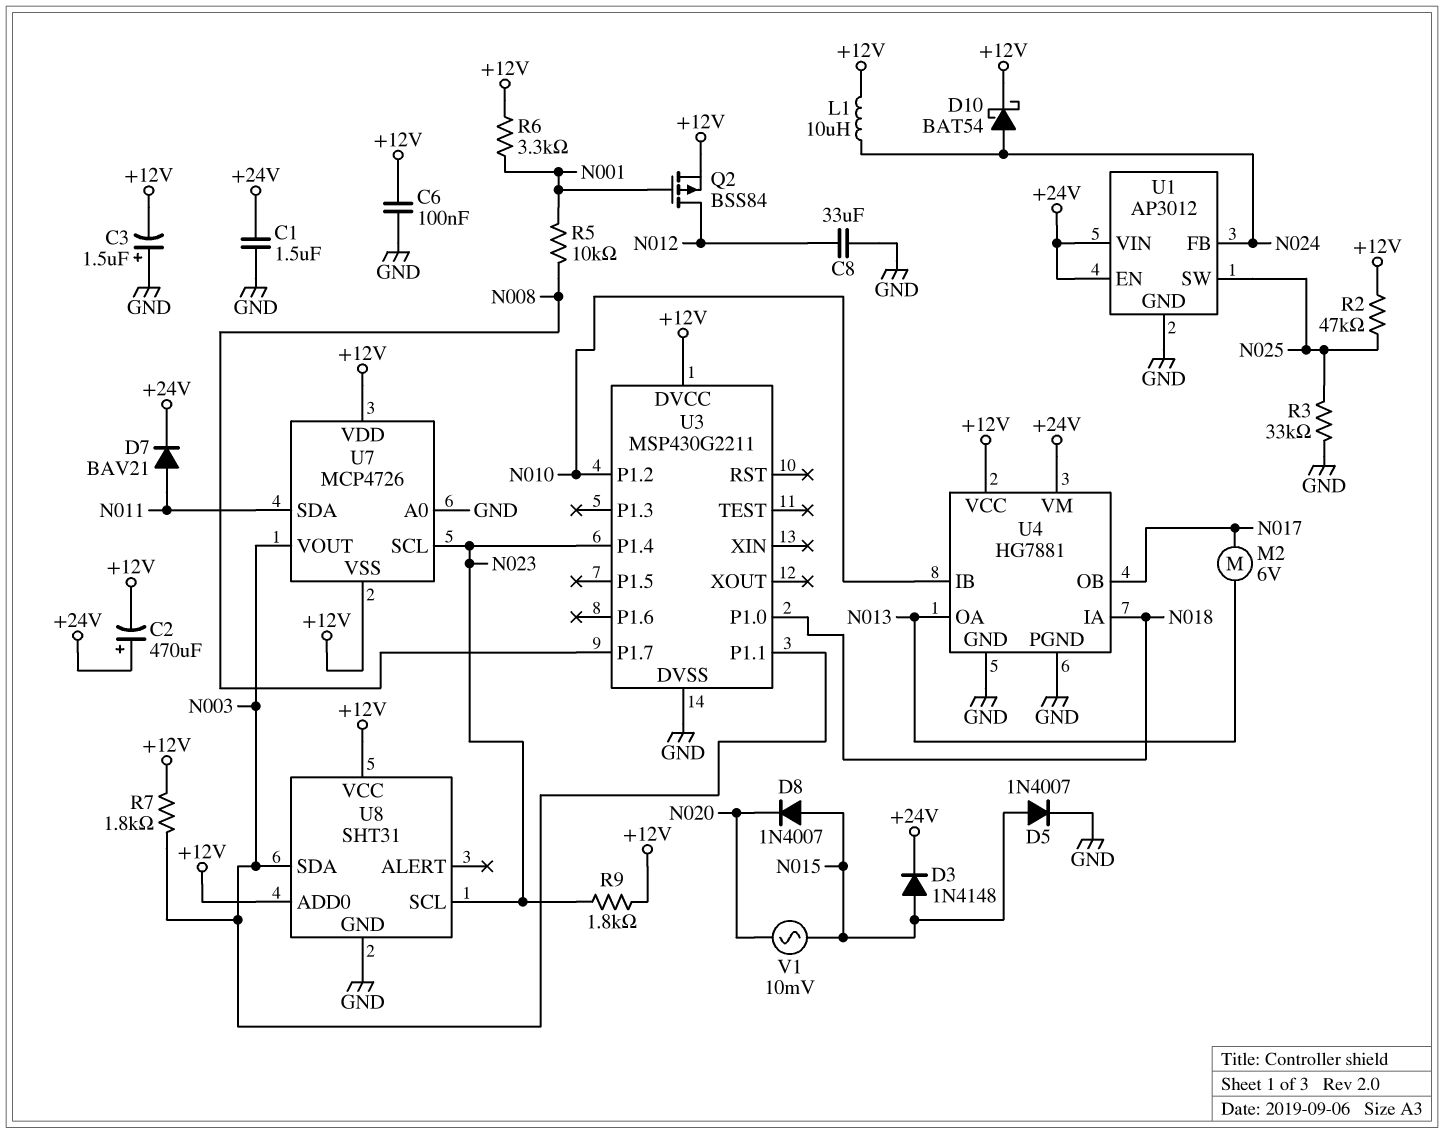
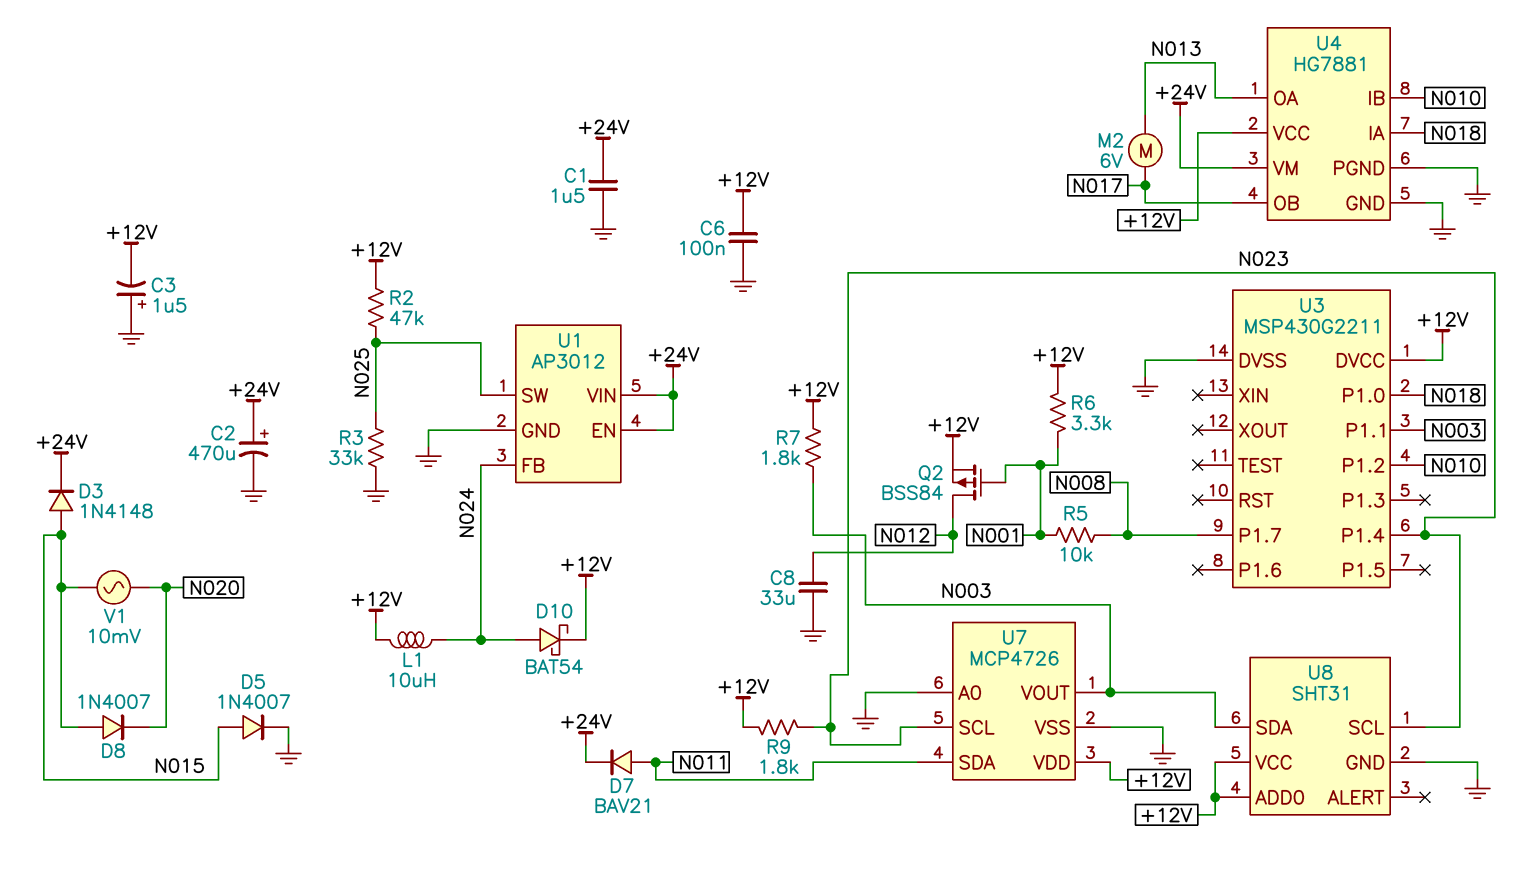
C2: 470uF (plus +24V, minus +12V) -> 470uF (plus +24V, minus GND)
U7 pin VSS: +12V -> GND

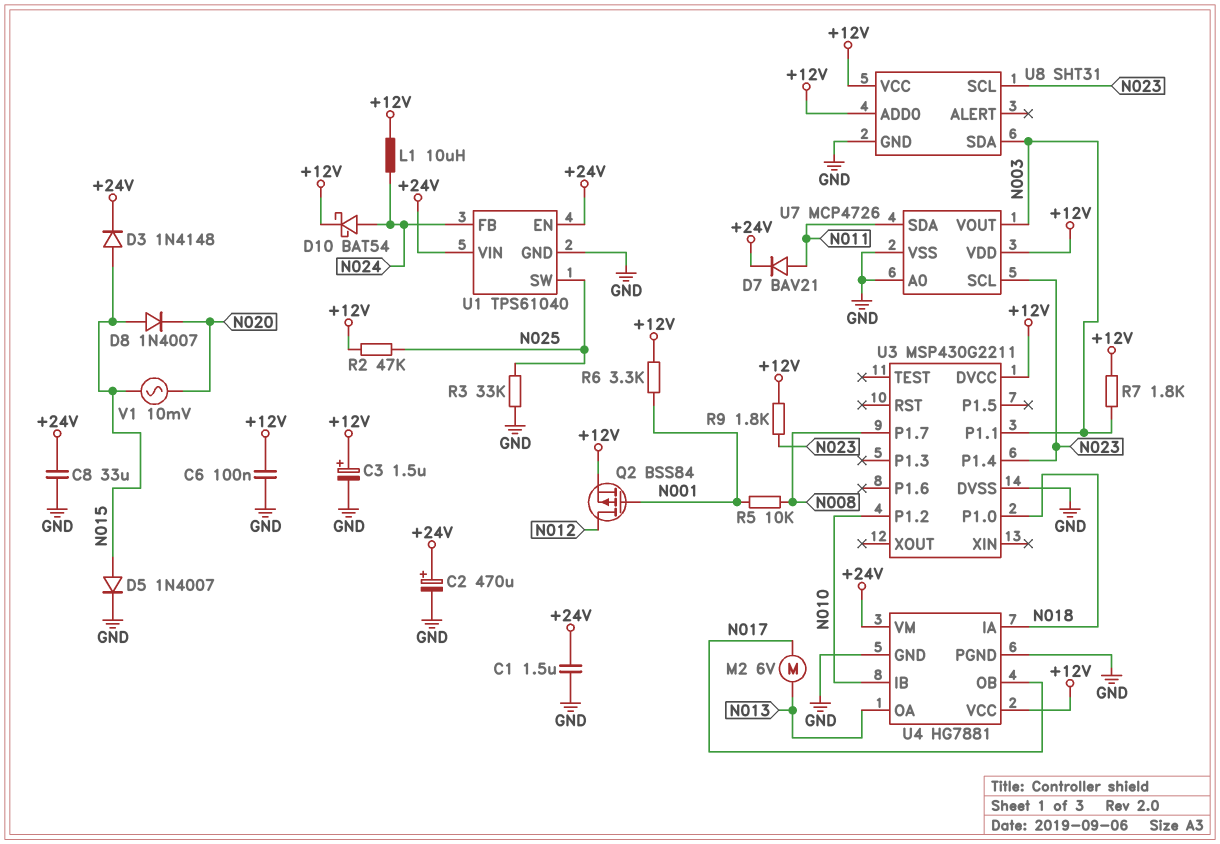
C3: 1.5uF (plus GND, minus +12V) -> 1.5uF (plus +12V, minus GND)
C8: 33uF (GND, N012) -> 33uF (+24V, GND)
U1: AP3012 -> TPS61040

